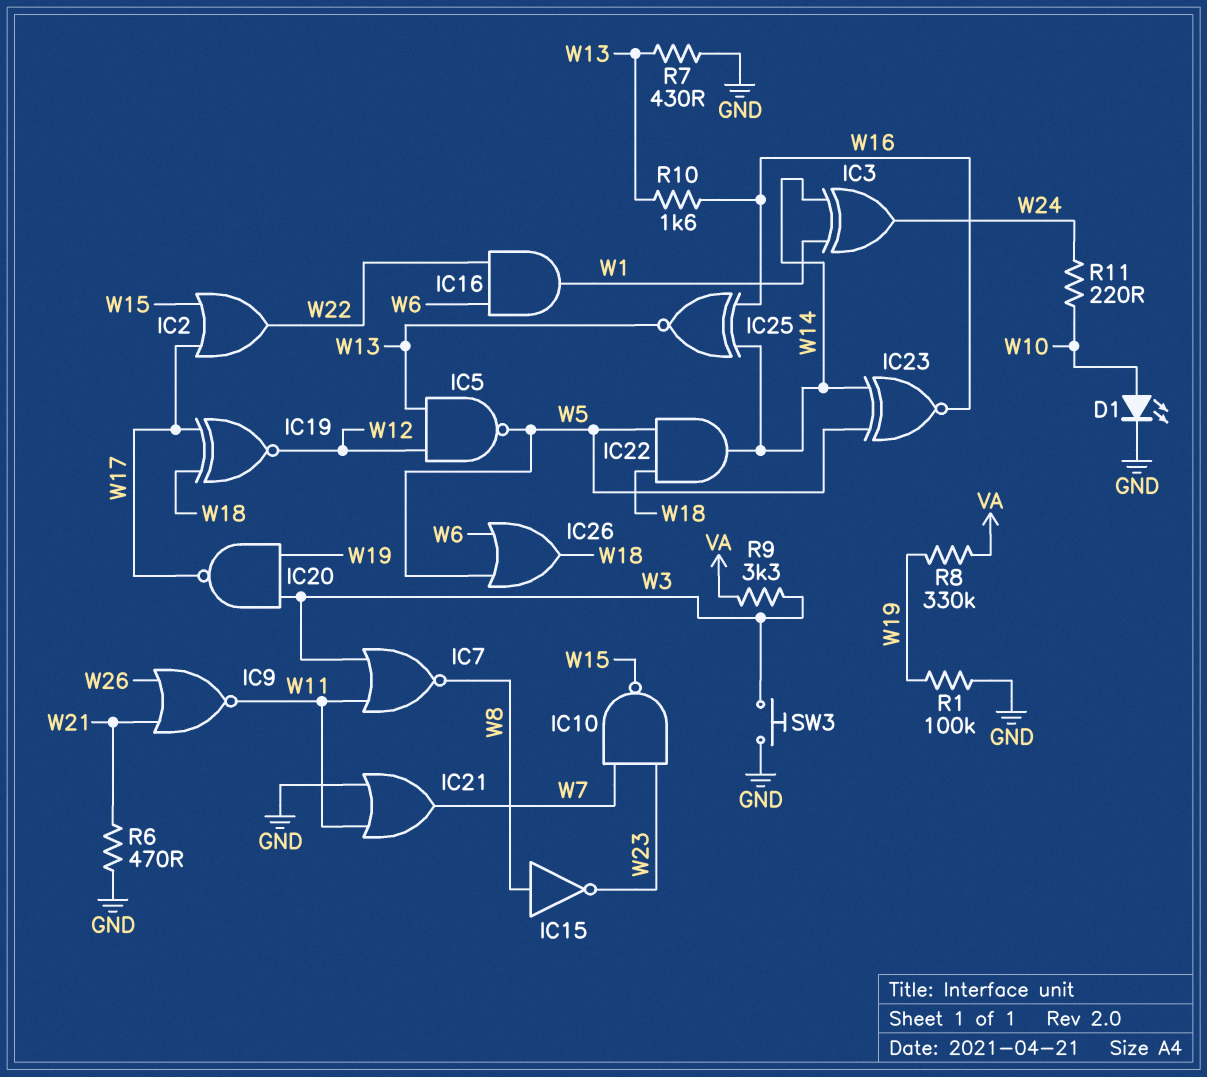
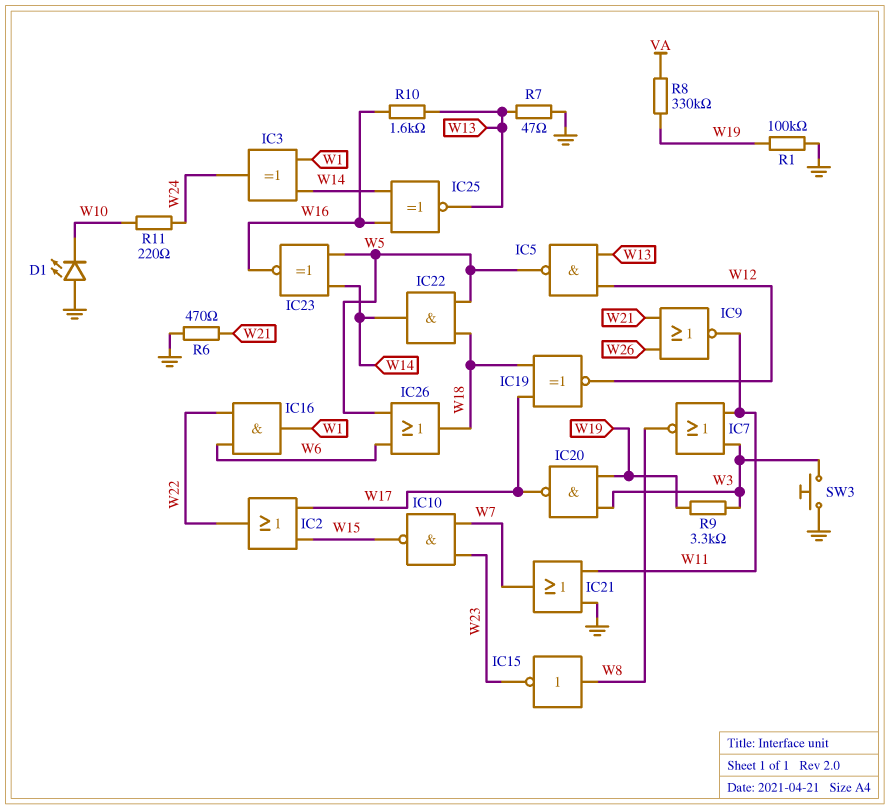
D1: LED (A W10, K GND) -> LED (A GND, K W10)
R7: 430 (GND, W13) -> 47 (GND, W13)
R9: 3.3k (VA, W3) -> 3.3k (W3, W19)

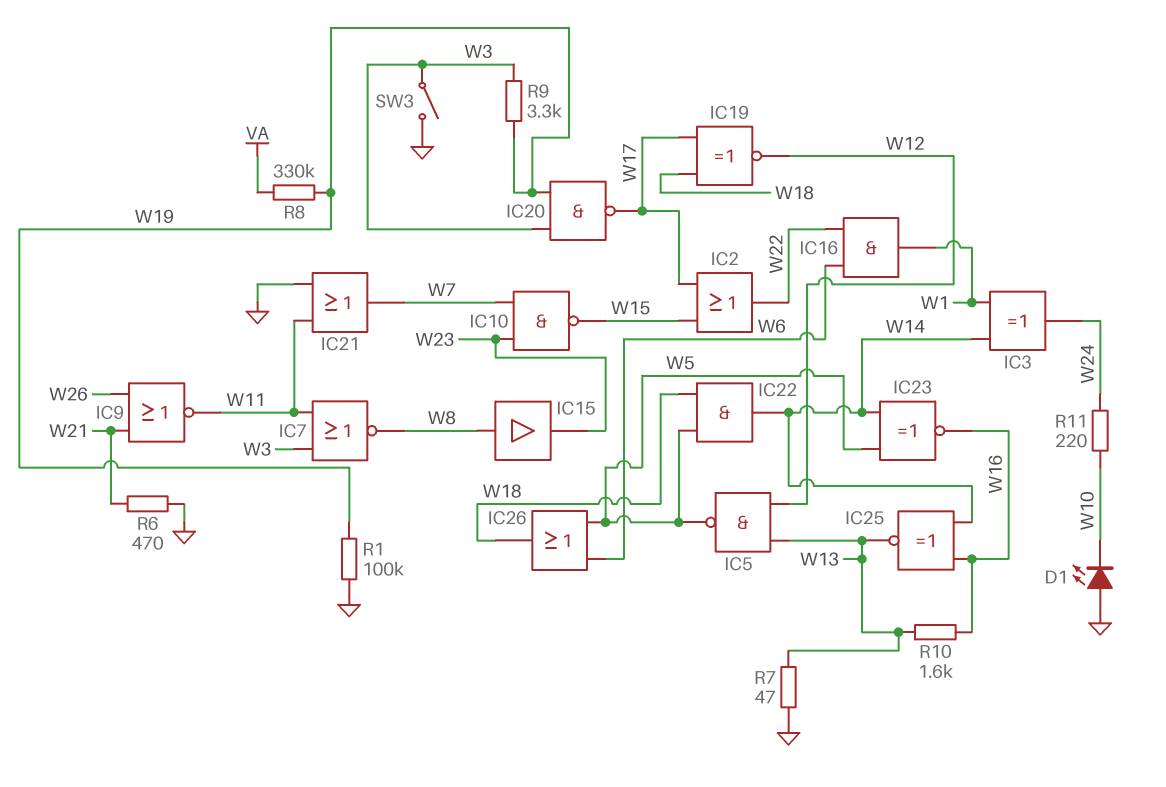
IC15: NOT (in W8, out W23) -> buffer (in W8, out W23)
SW3: button (GND, W3) -> switch (GND, W3)

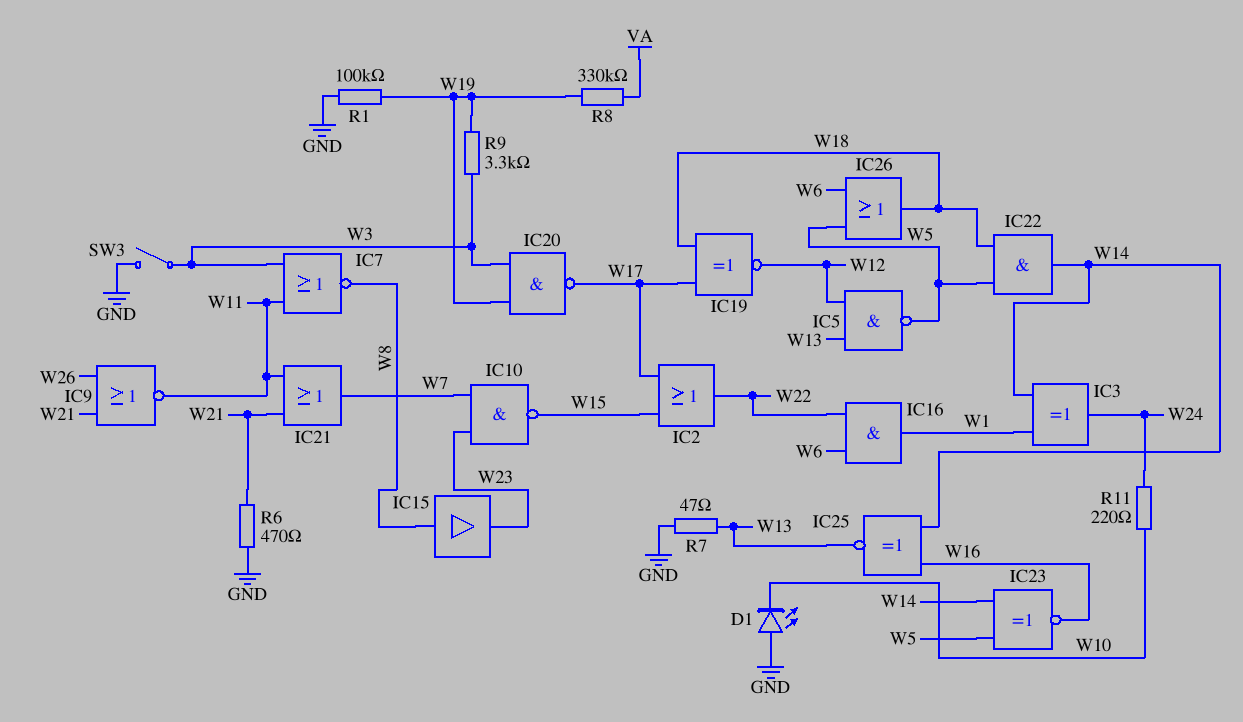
IC21: OR (in GND, in W11, out W7) -> OR (in W11, in W21, out W7)
R10: 1.6k (W13, W16) -> none

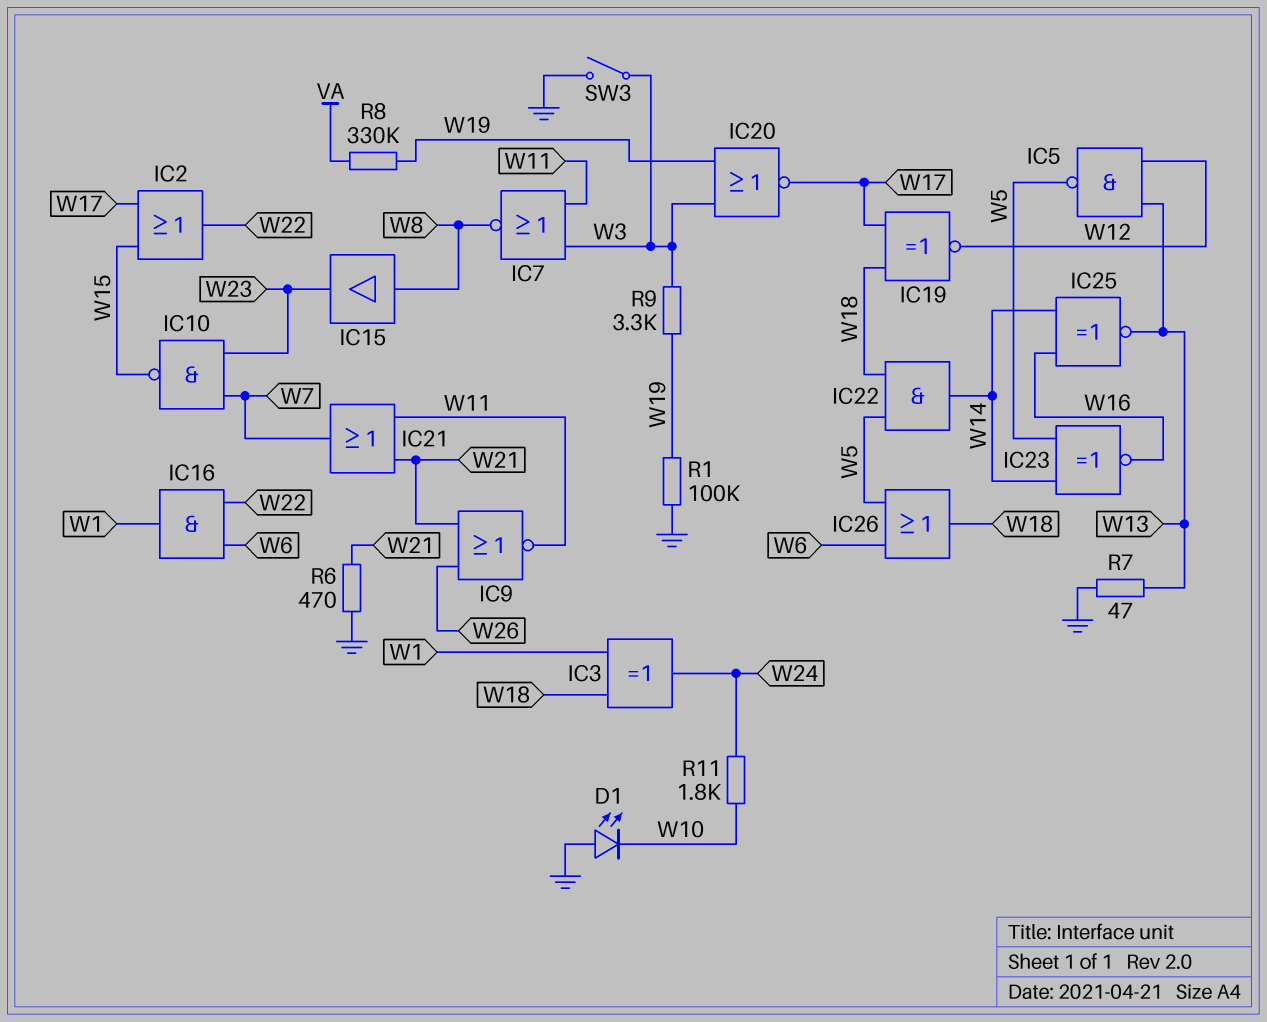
IC3: XOR (in W1, in W14, out W24) -> XOR (in W1, in W18, out W24)
IC20: NAND (in W3, in W19, out W17) -> NOR (in W3, in W19, out W17)
R11: 220 (W10, W24) -> 1.8k (W10, W24)

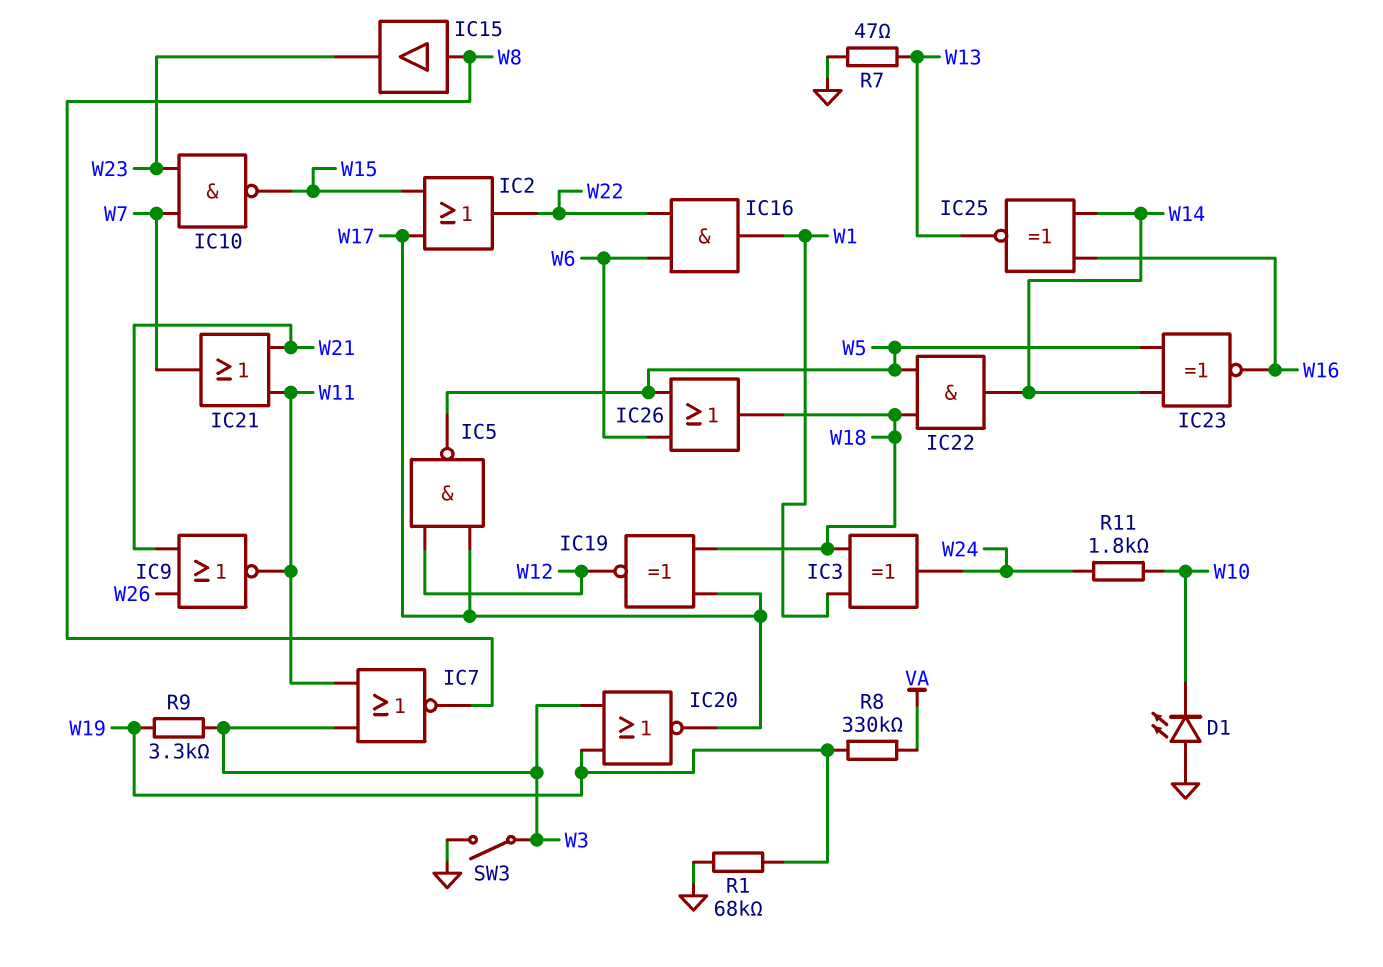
IC5: NAND (in W12, in W13, out W5) -> NAND (in W12, in W17, out W5)
R1: 100k (GND, W19) -> 68k (GND, W19)
R6: 470 (GND, W21) -> none

